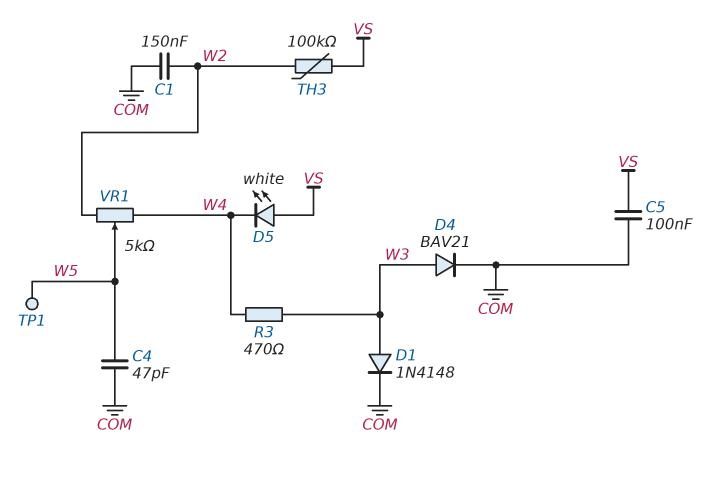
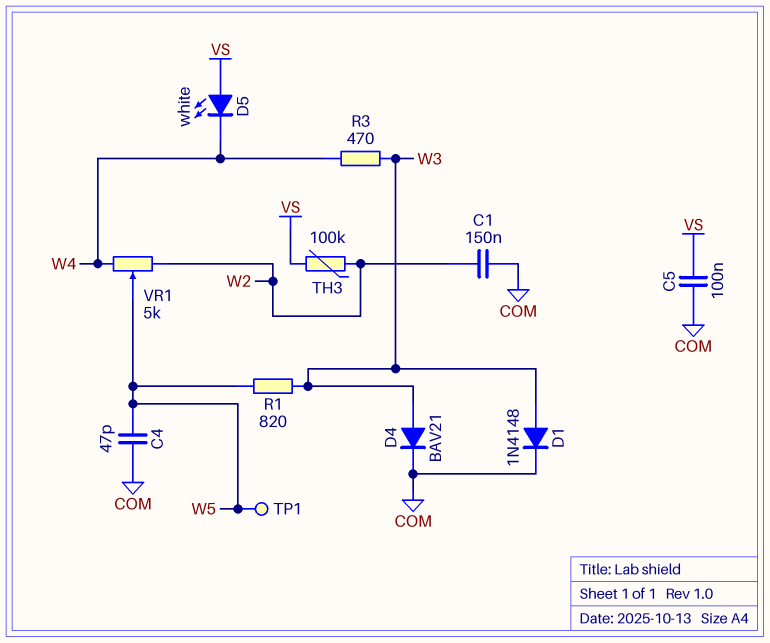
R1: none -> 820 (W3, W5)

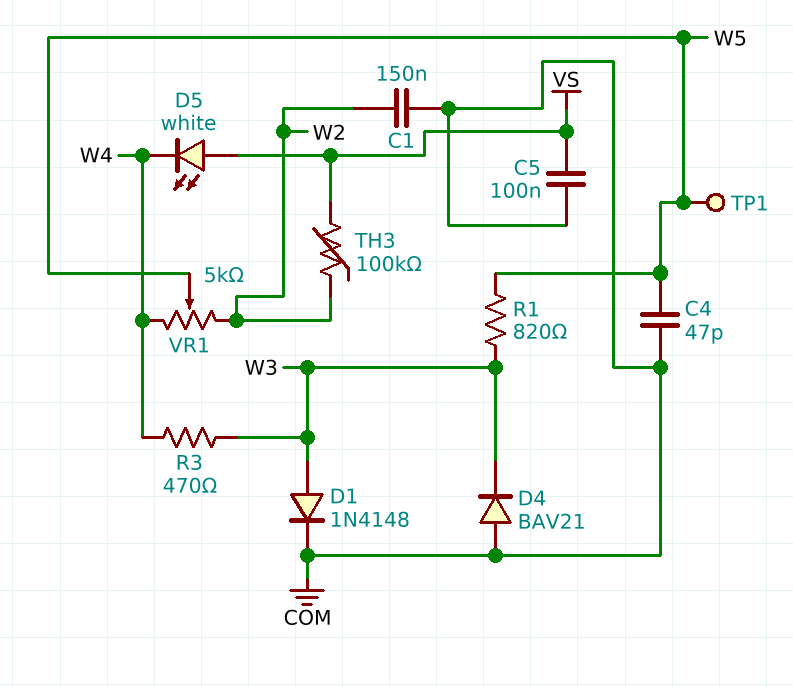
D4: diode BAV21 (A W3, K COM) -> diode BAV21 (A COM, K W3)

